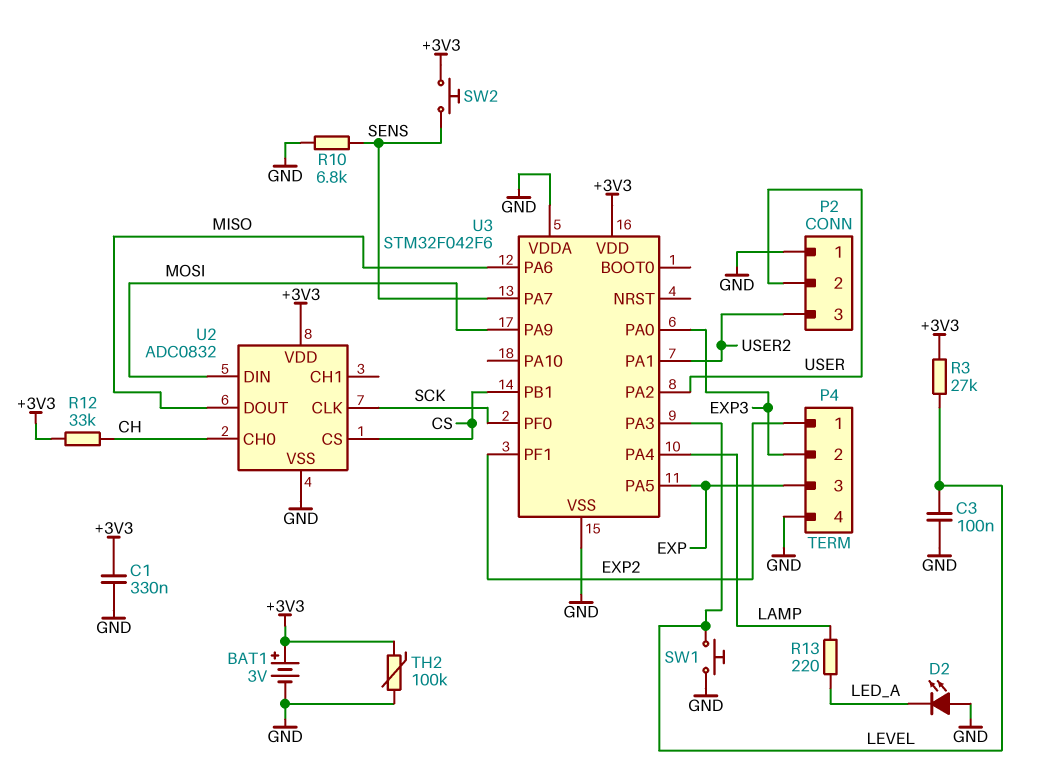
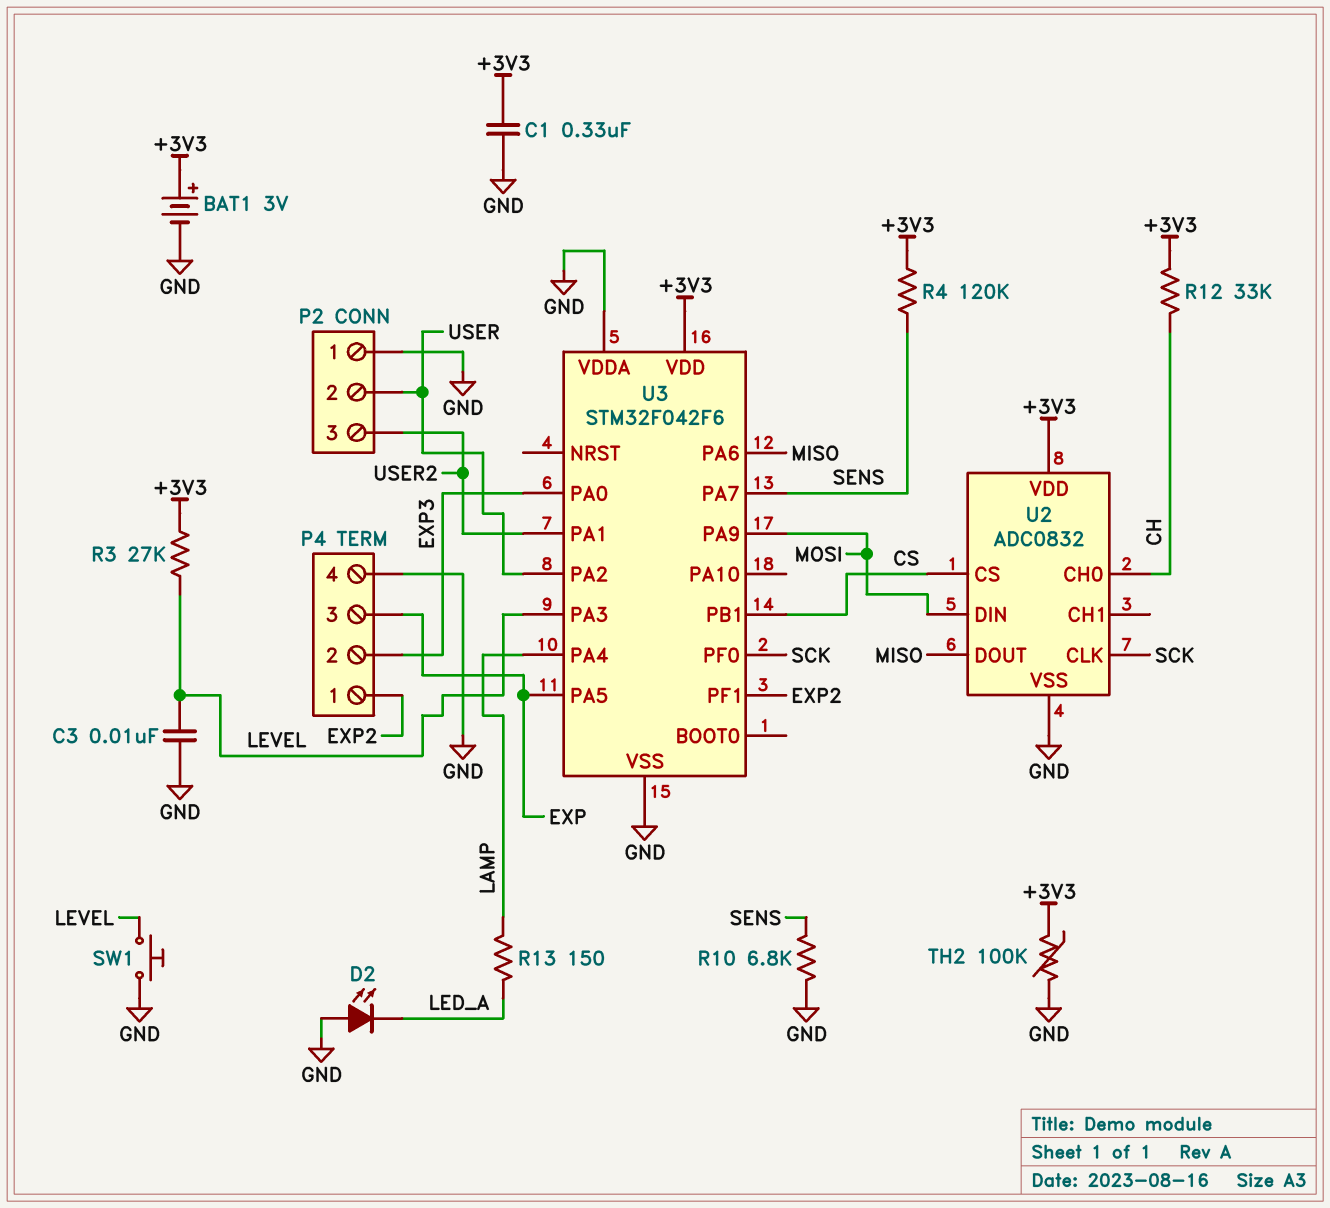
C3: 100nF (GND, LEVEL) -> 10nF (GND, LEVEL)
R4: none -> 120k (+3V3, SENS)
R13: 220 (LAMP, LED_A) -> 150 (LAMP, LED_A)
SW2: button (+3V3, SENS) -> none

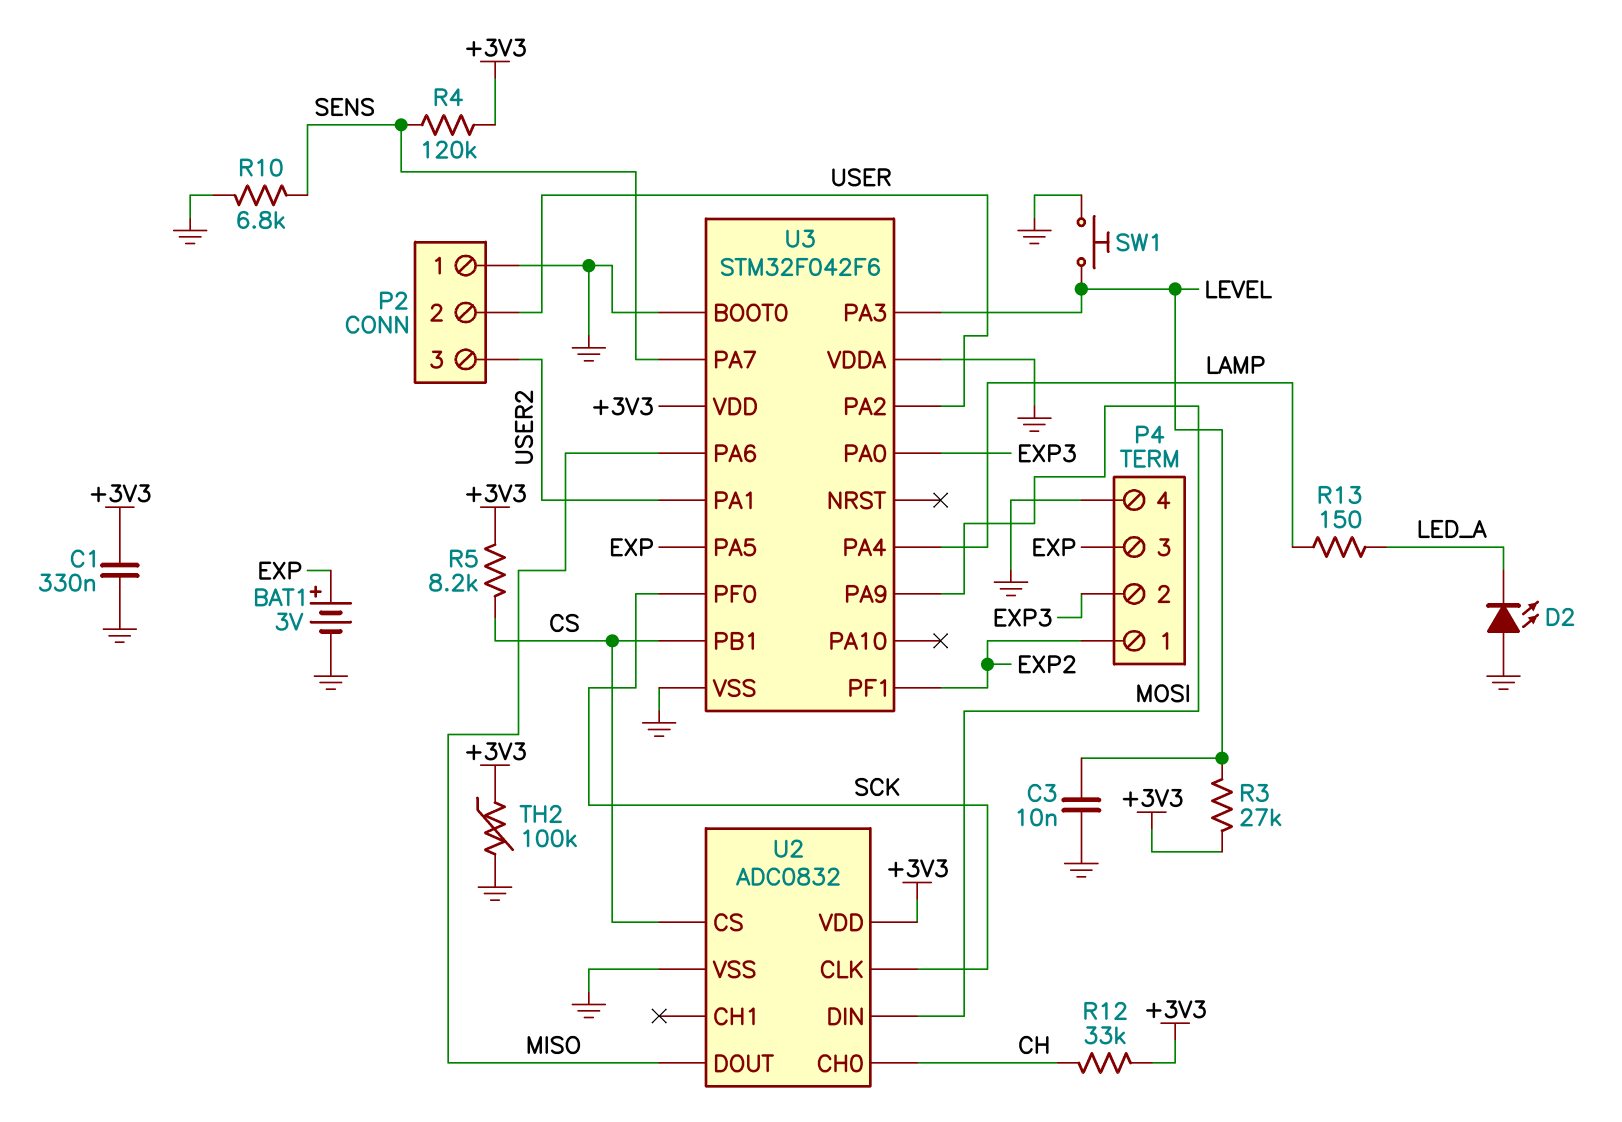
BAT1: 3V (plus +3V3, minus GND) -> 3V (plus EXP, minus GND)
R5: none -> 8.2k (+3V3, CS)
U3 pin BOOT0: none -> GND

